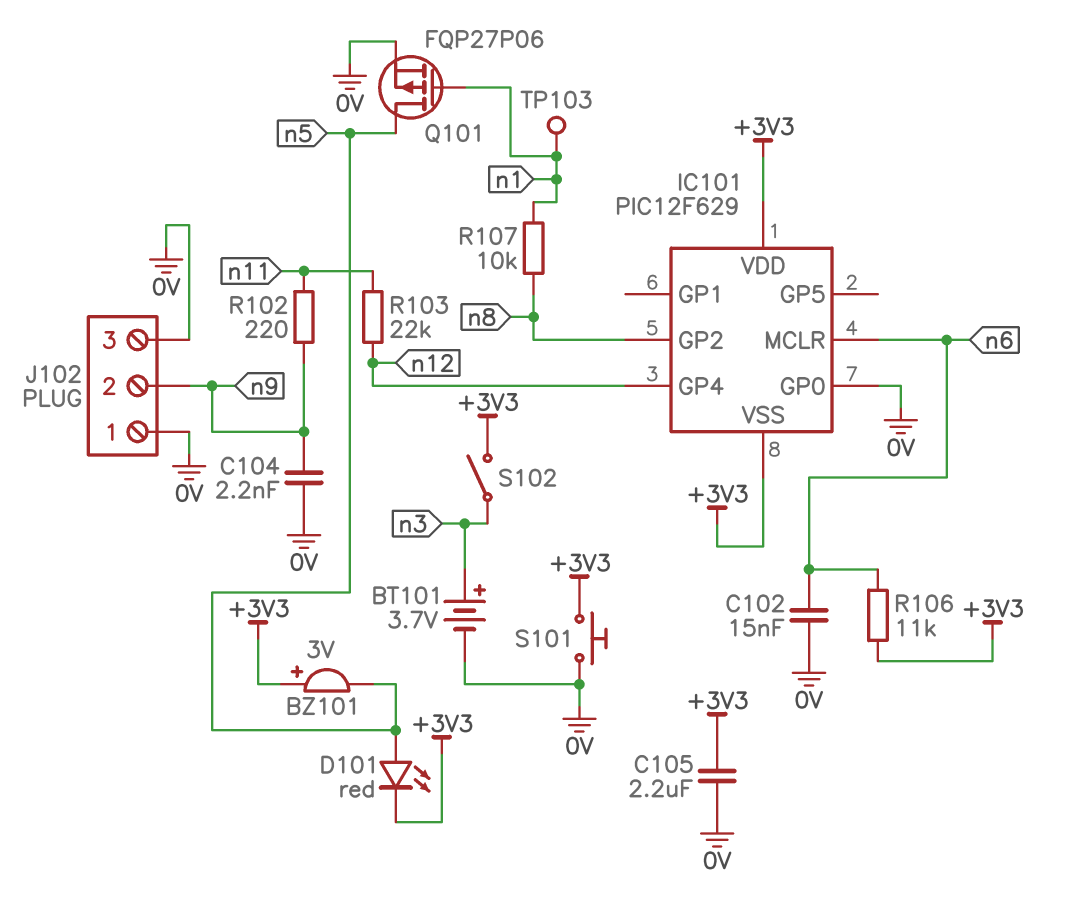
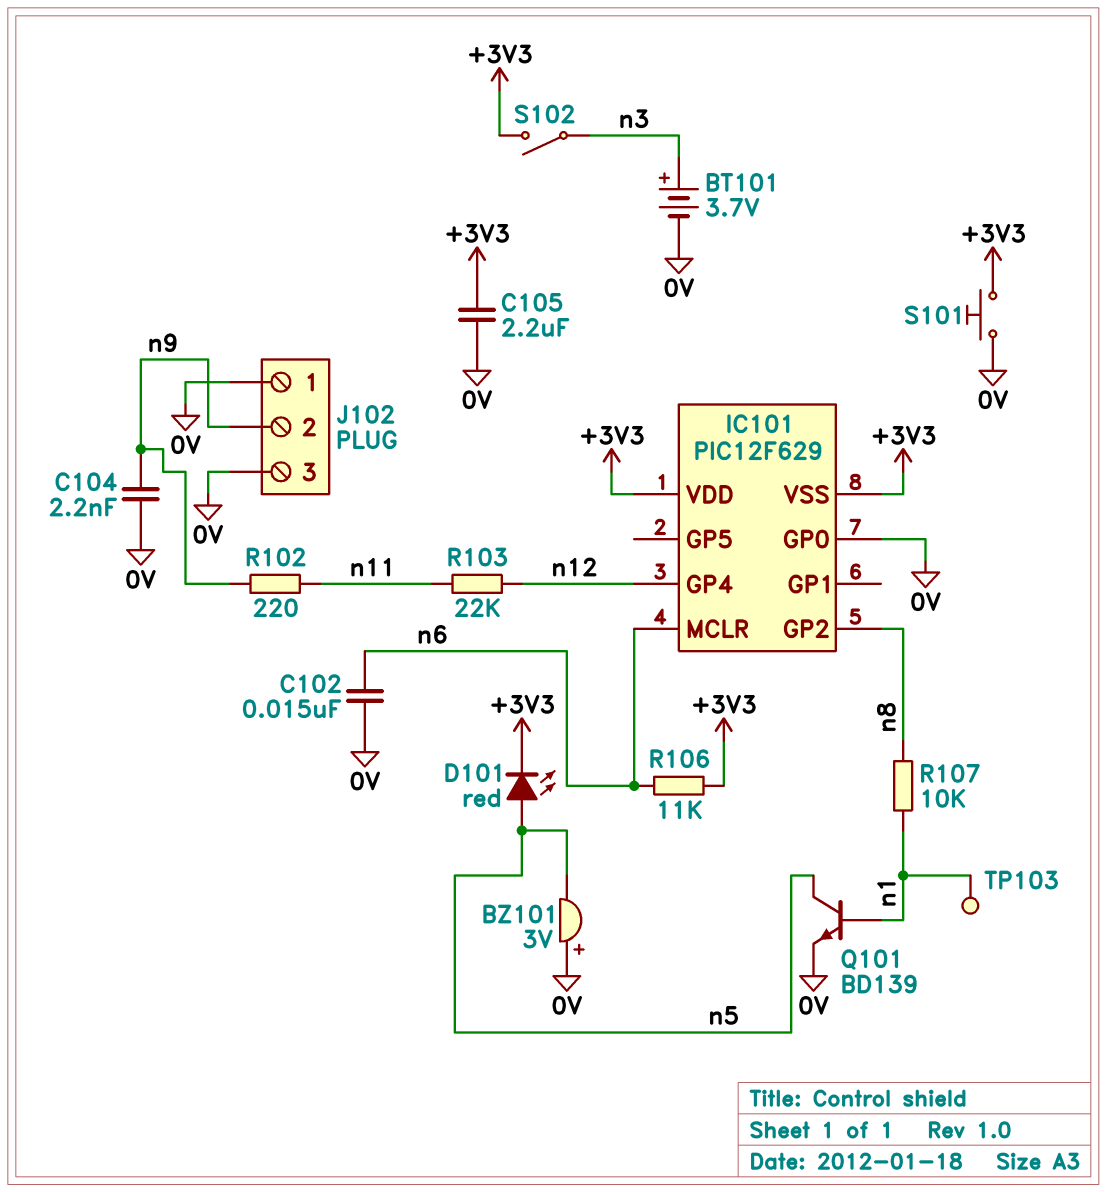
BZ101: buzzer 3V (plus +3V3, minus n5) -> buzzer 3V (plus 0V, minus n5)
Q101: PMOS FQP27P06 (G n1, D n5, S 0V) -> NPN BD139 (B n1, C n5, E 0V)

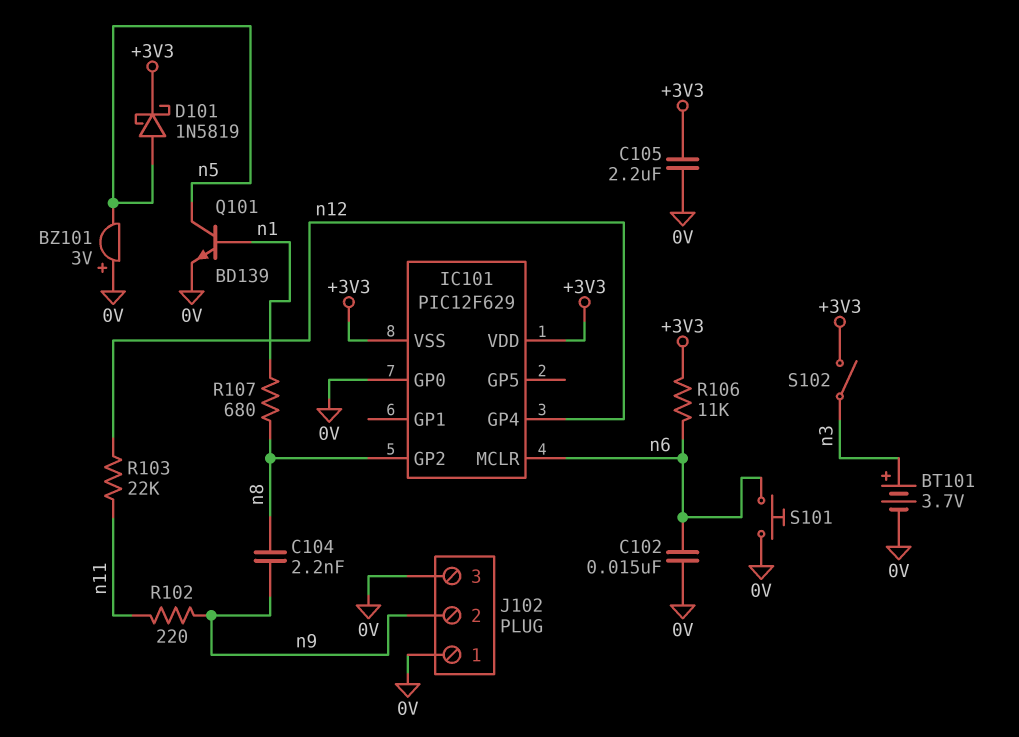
C104: 2.2nF (0V, n9) -> 2.2nF (n8, n9)
D101: LED red (A n5, K +3V3) -> schottky 1N5819 (A n5, K +3V3)
R107: 10k (n1, n8) -> 680 (n1, n8)
S101: button (+3V3, 0V) -> button (0V, n6)
TP103: test point (n1) -> none

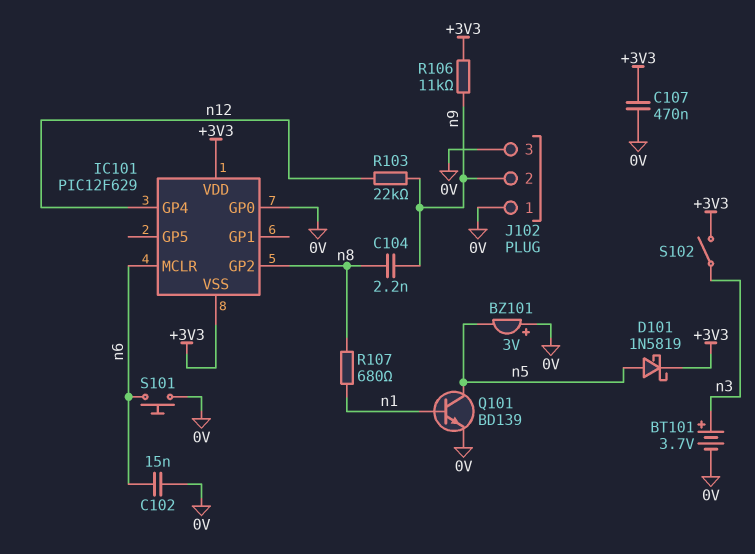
C105: 2.2uF (+3V3, 0V) -> none
C107: none -> 470nF (+3V3, 0V)
R102: 220 (n9, n11) -> none
R103: 22k (n11, n12) -> 22k (n9, n12)
R106: 11k (+3V3, n6) -> 11k (+3V3, n9)

